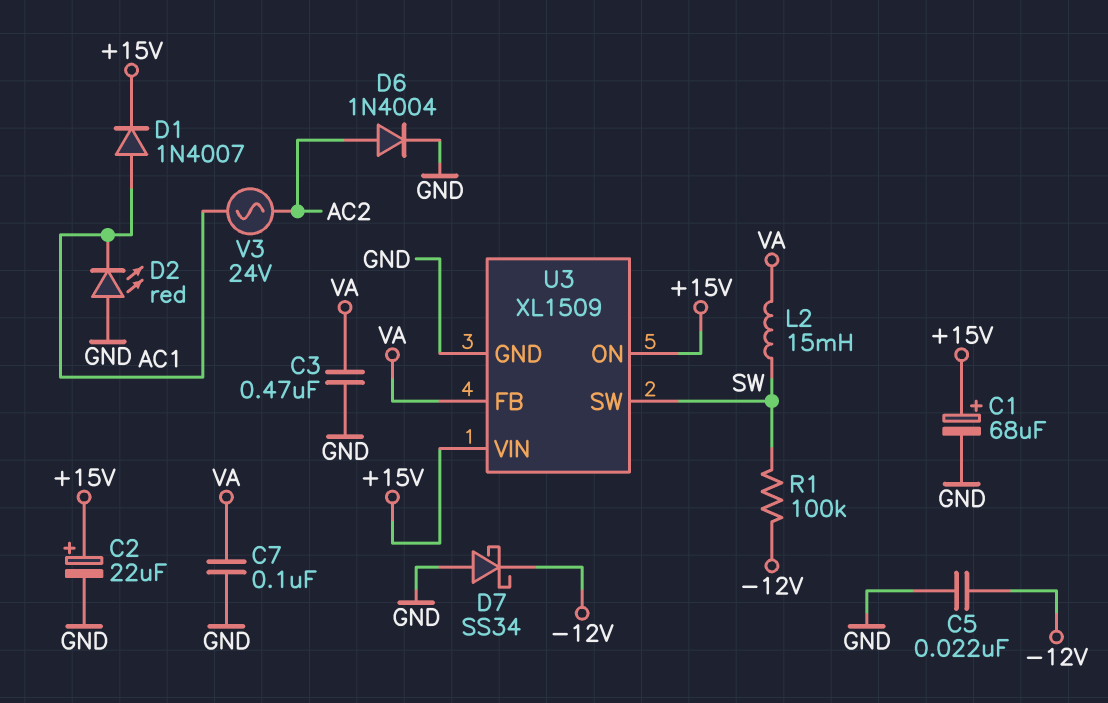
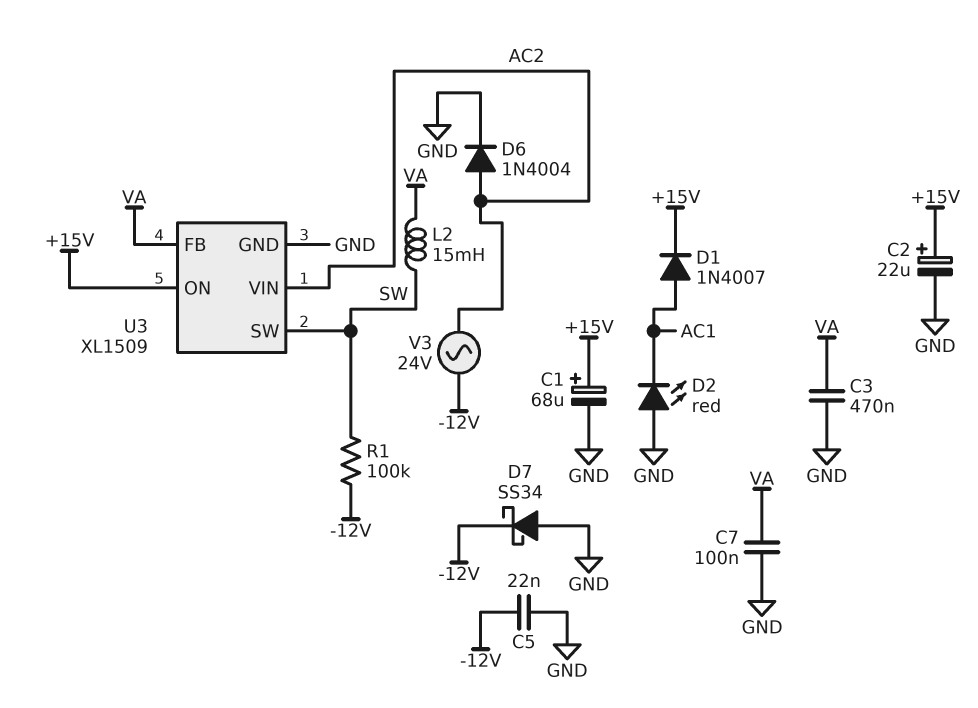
U3 pin VIN: +15V -> AC2
V3: AC 24V (AC1, AC2) -> AC 24V (-12V, AC2)

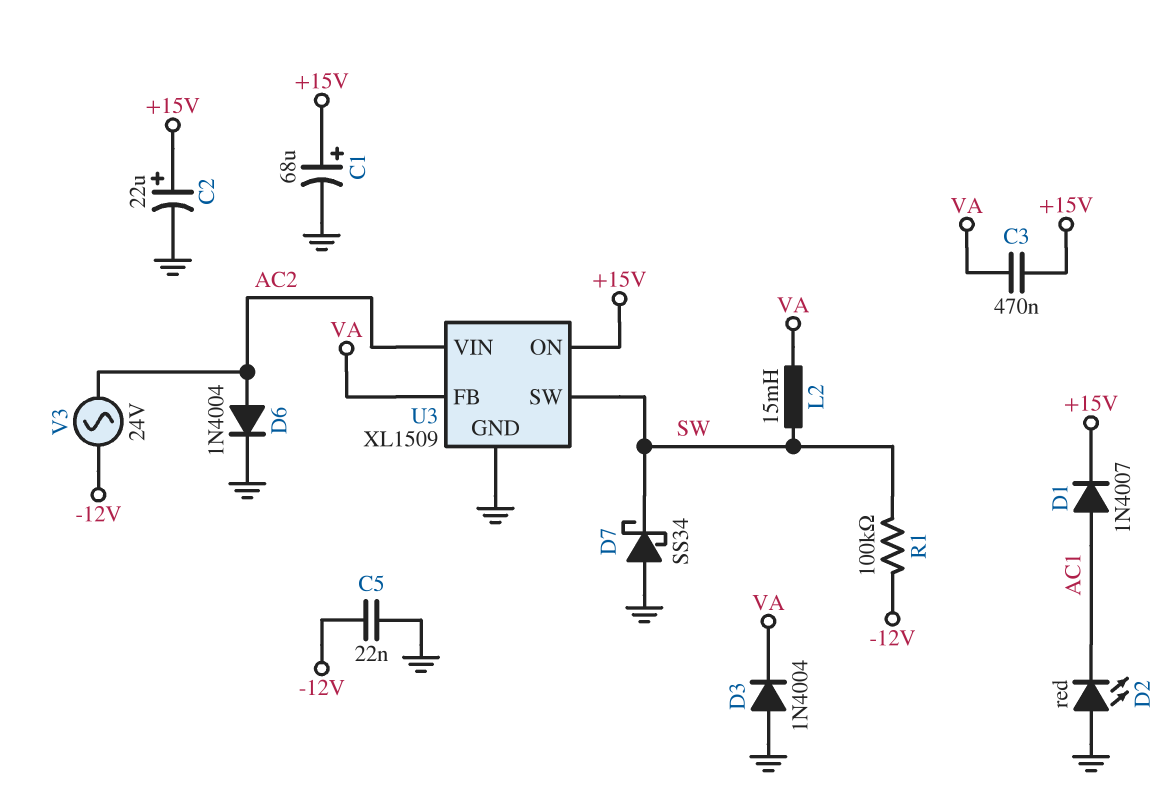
C3: 470nF (GND, VA) -> 470nF (+15V, VA)
C7: 100nF (GND, VA) -> none
D3: none -> diode 1N4004 (A GND, K VA)
D7: schottky SS34 (A GND, K -12V) -> schottky SS34 (A GND, K SW)

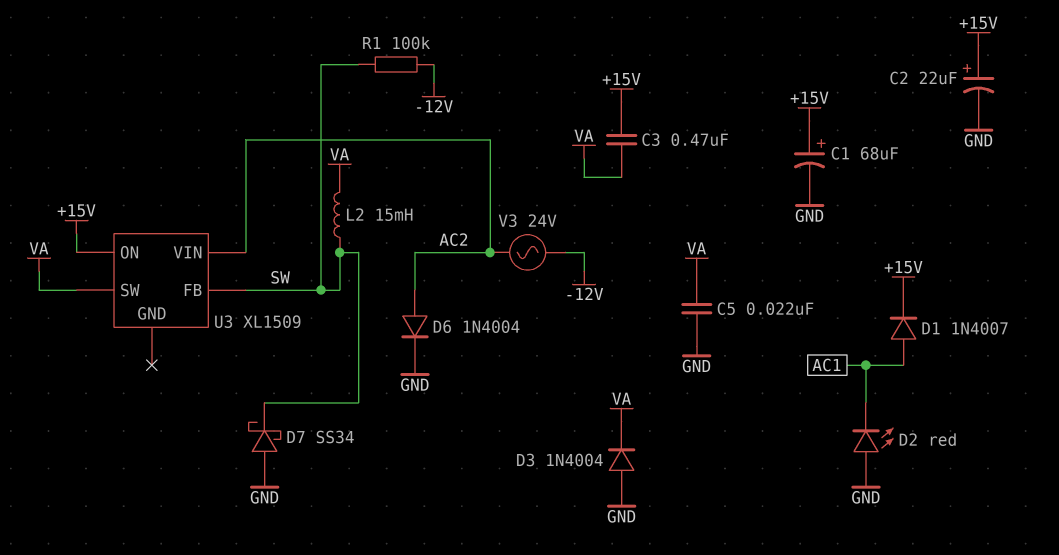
C5: 22nF (-12V, GND) -> 22nF (GND, VA)
U3 pin FB: VA -> SW
U3 pin GND: GND -> none
U3 pin SW: SW -> VA

